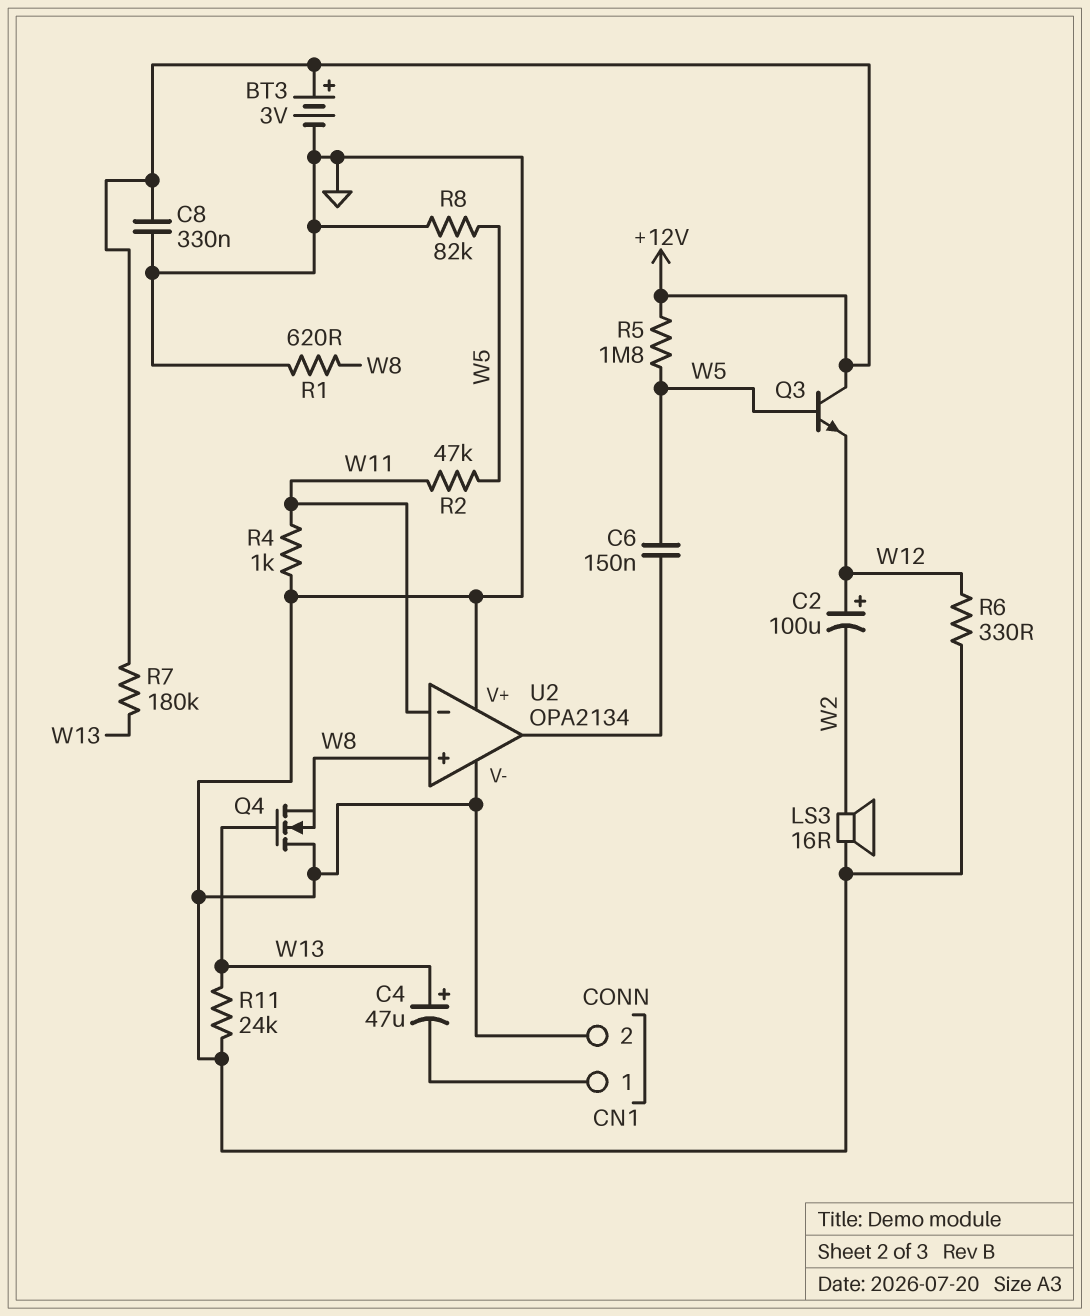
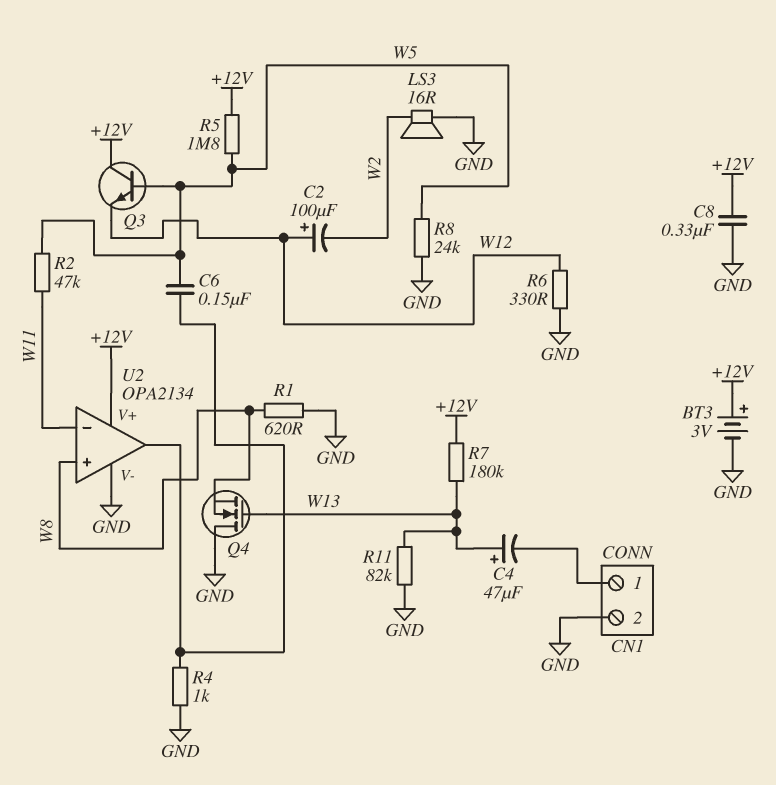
R4: 1k (GND, W11) -> 1k (GND, U2/out)
R8: 82k (GND, W5) -> 24k (GND, W5)
R11: 24k (GND, W13) -> 82k (GND, W13)
U2 pin V+: GND -> +12V

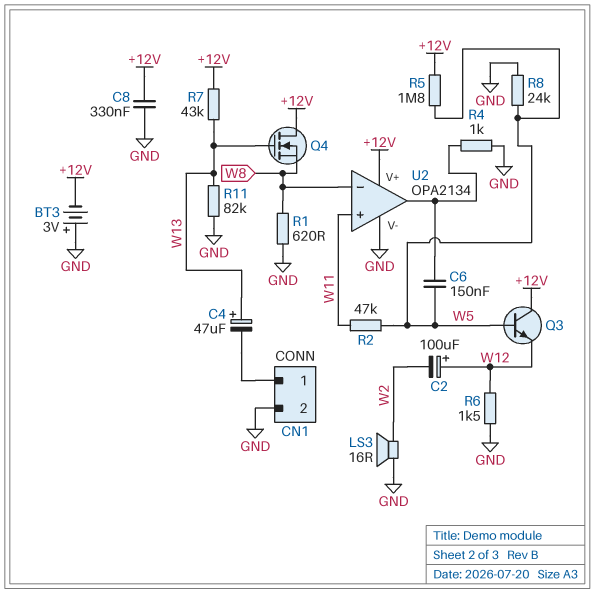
BT3: 3V (plus +12V, minus GND) -> 3V (plus GND, minus +12V)
Q4: NMOS (G W13, D GND, S W8) -> NMOS (G W13, D +12V, S W8)
R6: 330 (GND, W12) -> 1.5k (GND, W12)
R7: 180k (+12V, W13) -> 43k (+12V, W13)
U2 pin in+: W8 -> W11
U2 pin in-: W11 -> W8

